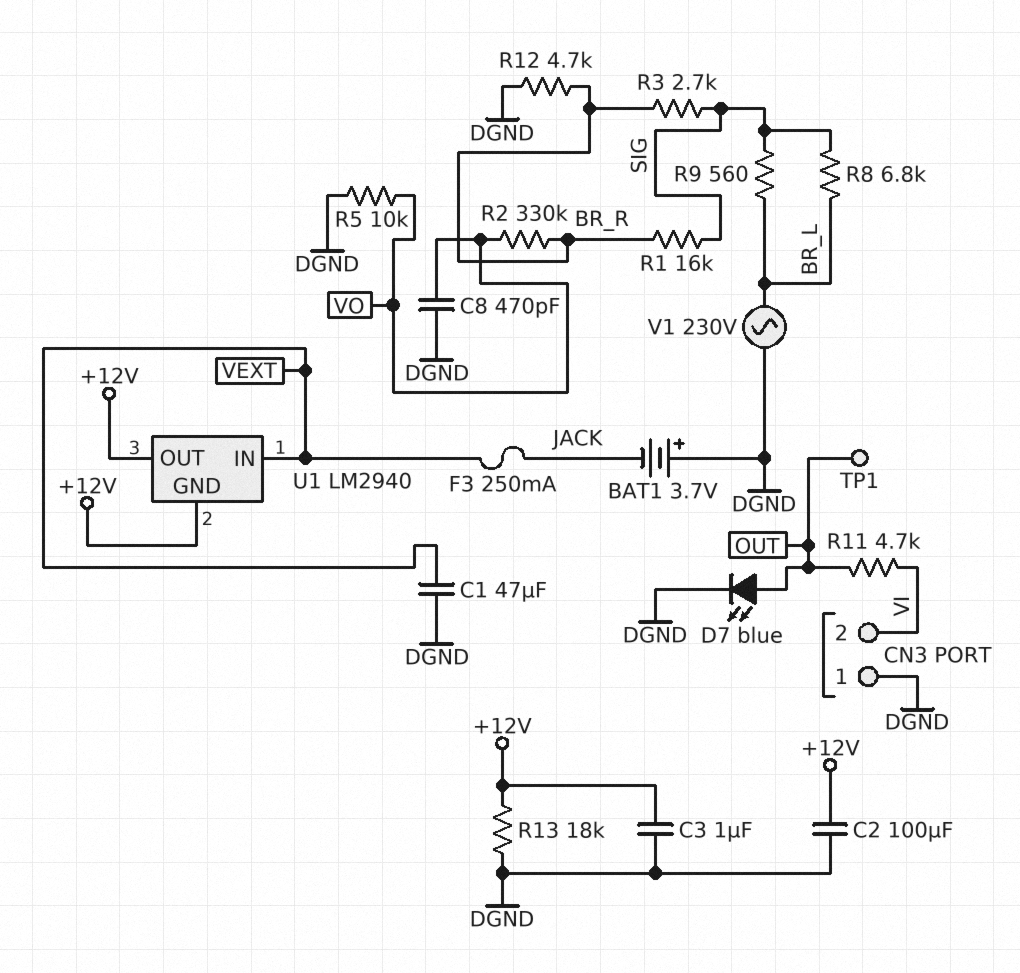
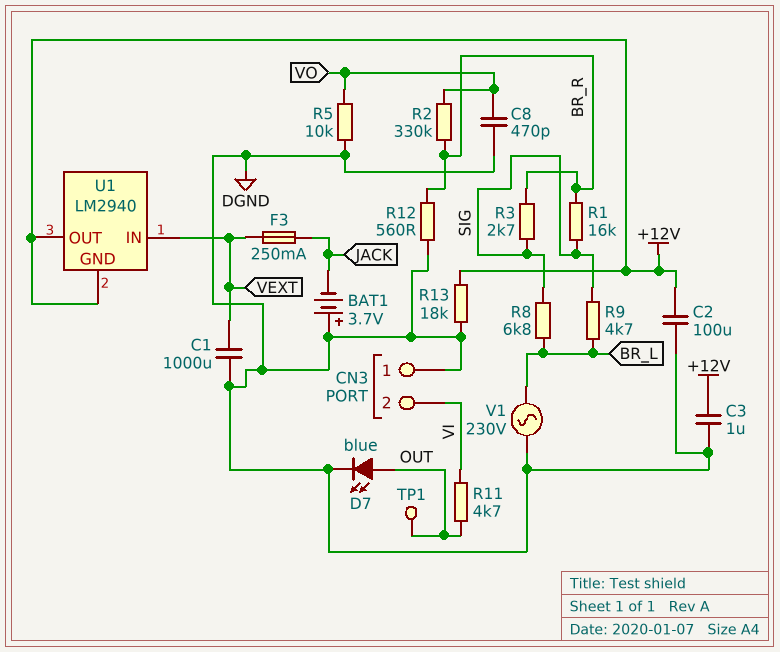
C1: 47uF (DGND, VEXT) -> 1000uF (DGND, VEXT)
R9: 560 (BR_L, SIG) -> 4.7k (BR_L, SIG)
R12: 4.7k (BR_R, DGND) -> 560 (BR_R, DGND)

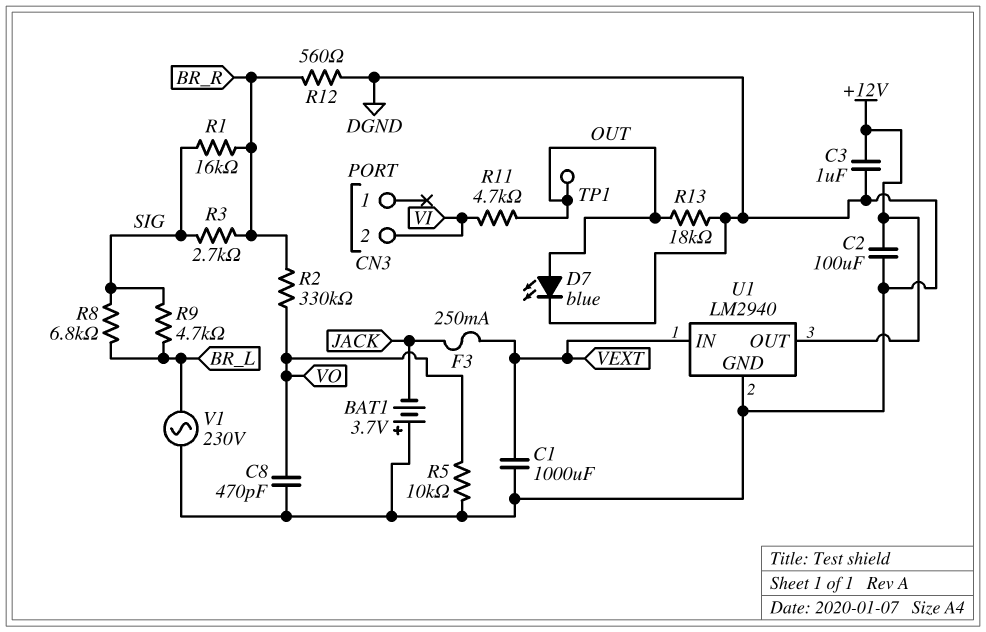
CN3 pin 1: DGND -> none
R13: 18k (+12V, DGND) -> 18k (DGND, OUT)
U1 pin GND: +12V -> DGND

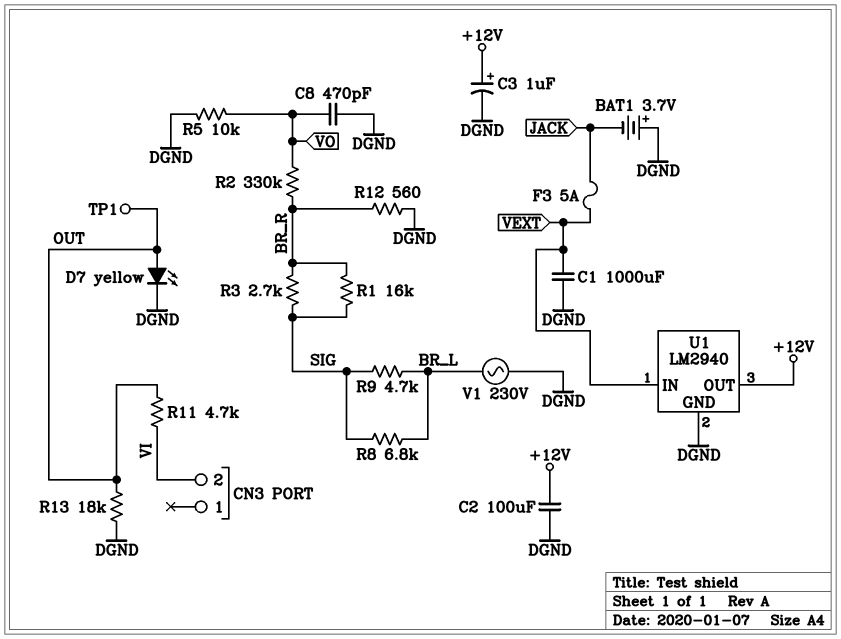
C3: 1uF (+12V, DGND) -> 1uF (plus +12V, minus DGND)
D7: LED blue (A OUT, K DGND) -> LED yellow (A OUT, K DGND)
F3: 250mA (JACK, VEXT) -> 5A (JACK, VEXT)

